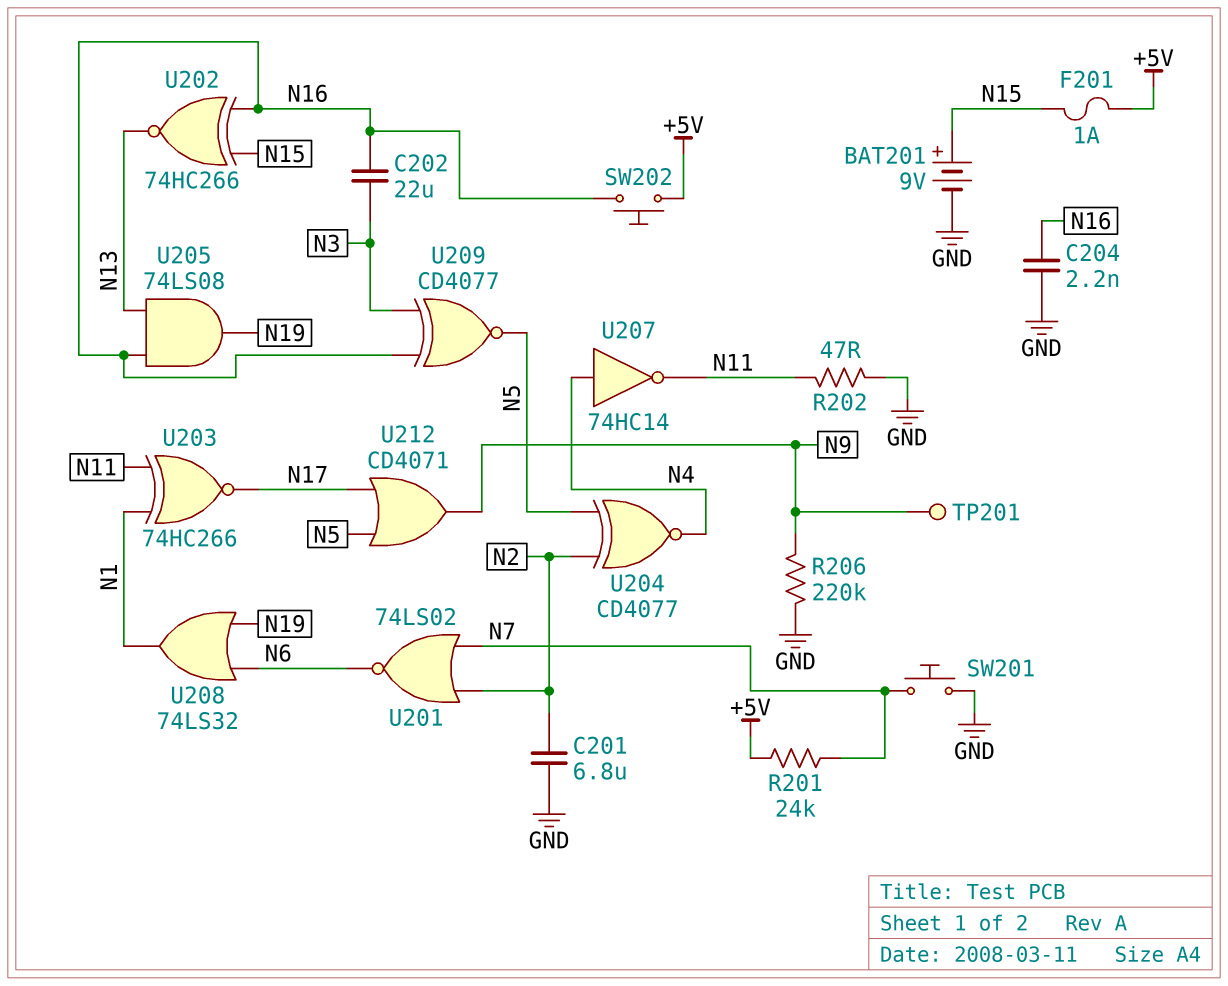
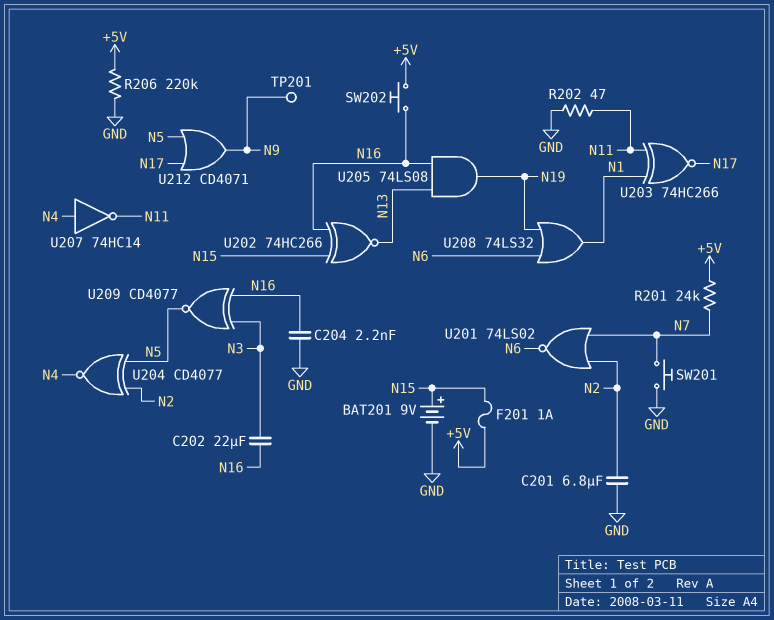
R206: 220k (GND, N9) -> 220k (+5V, GND)

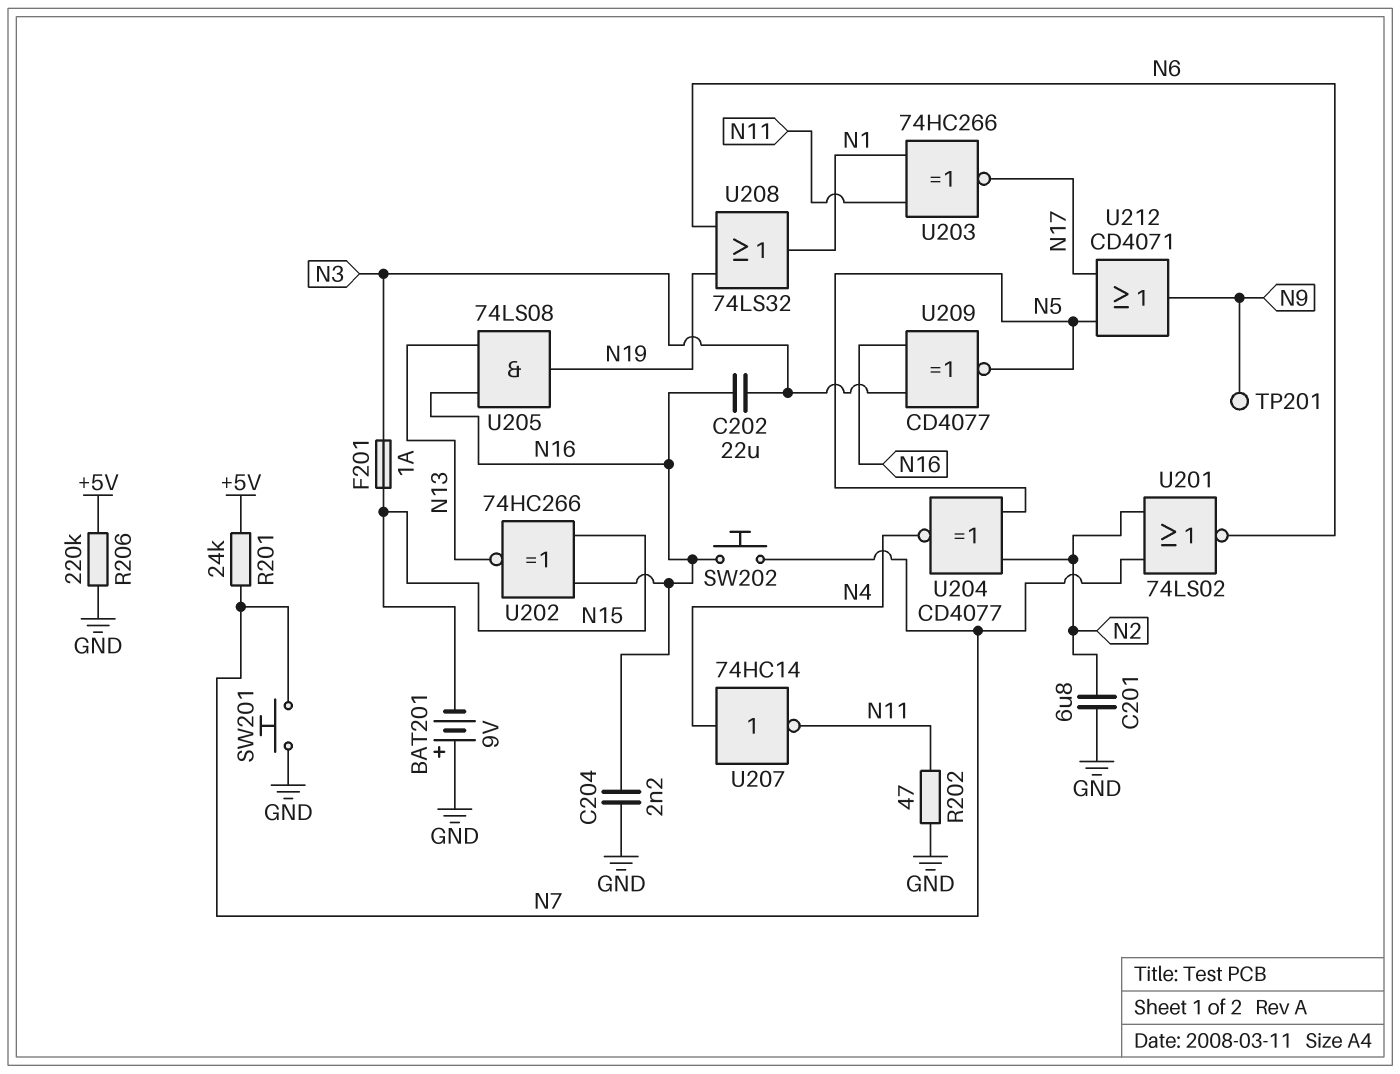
BAT201: 9V (plus N15, minus GND) -> 9V (plus GND, minus N15)
F201: 1A (+5V, N15) -> 1A (N3, N15)
SW202: button (+5V, N16) -> button (N7, N16)

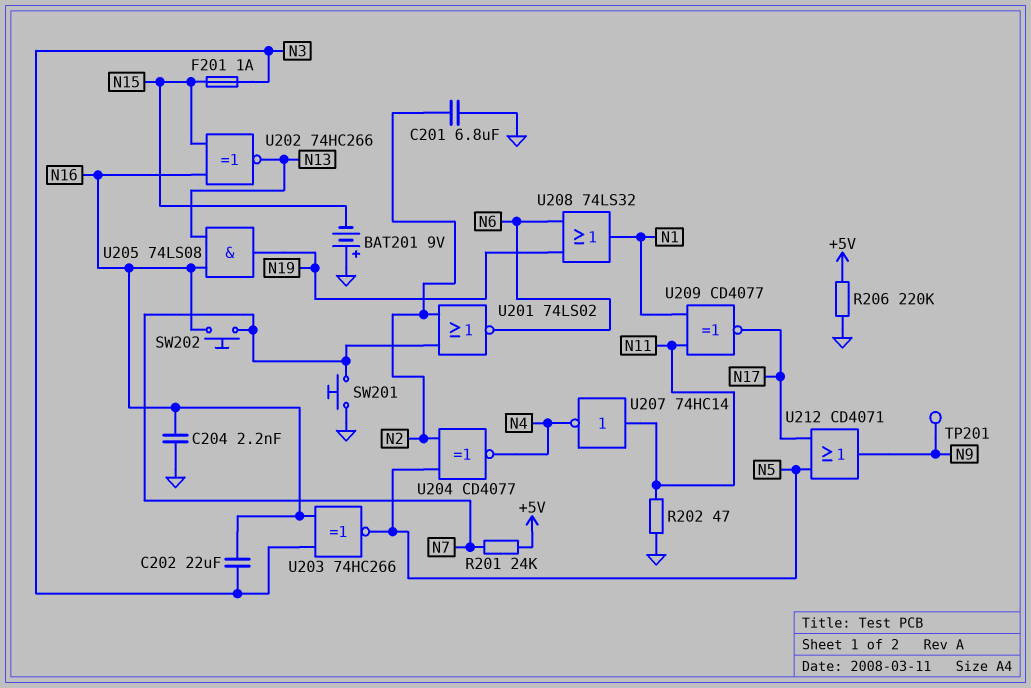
U203: XNOR 74HC266 (in N1, in N11, out N17) -> XNOR 74HC266 (in N3, in N16, out N5)
U207: NOT 74HC14 (in N4, out N11) -> NOT 74HC14 (in N11, out N4)
U209: XNOR CD4077 (in N3, in N16, out N5) -> XNOR CD4077 (in N1, in N11, out N17)

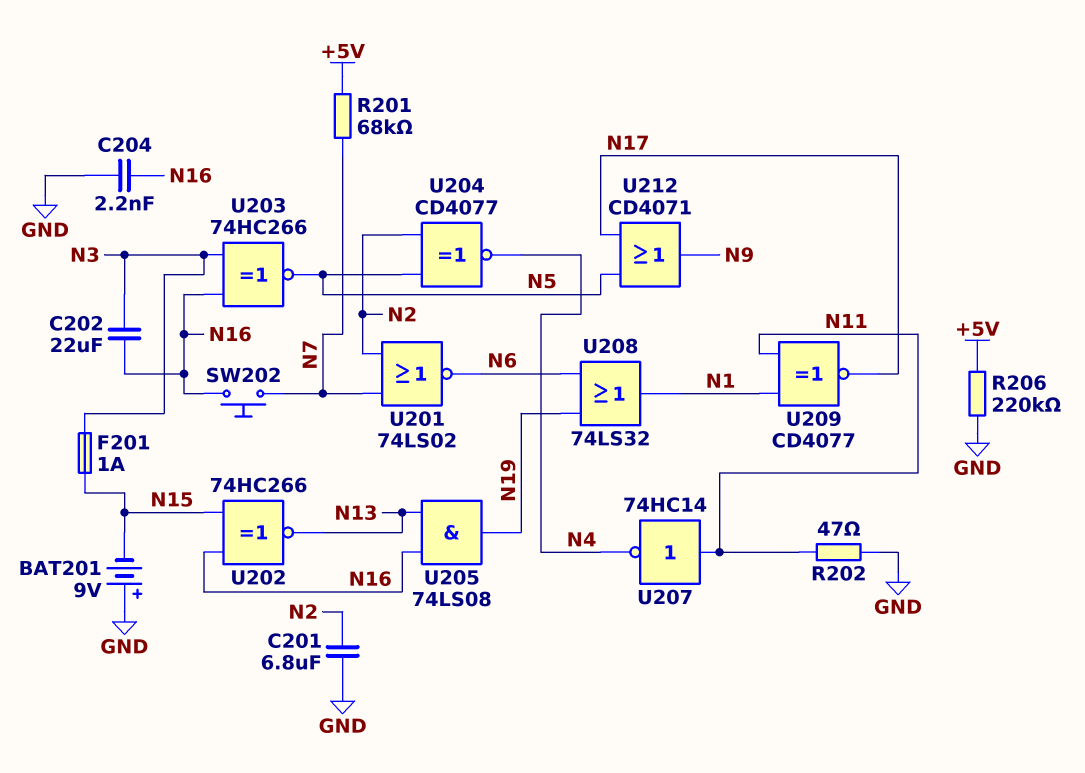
R201: 24k (+5V, N7) -> 68k (+5V, N7)
SW201: button (GND, N7) -> none
TP201: test point (N9) -> none

